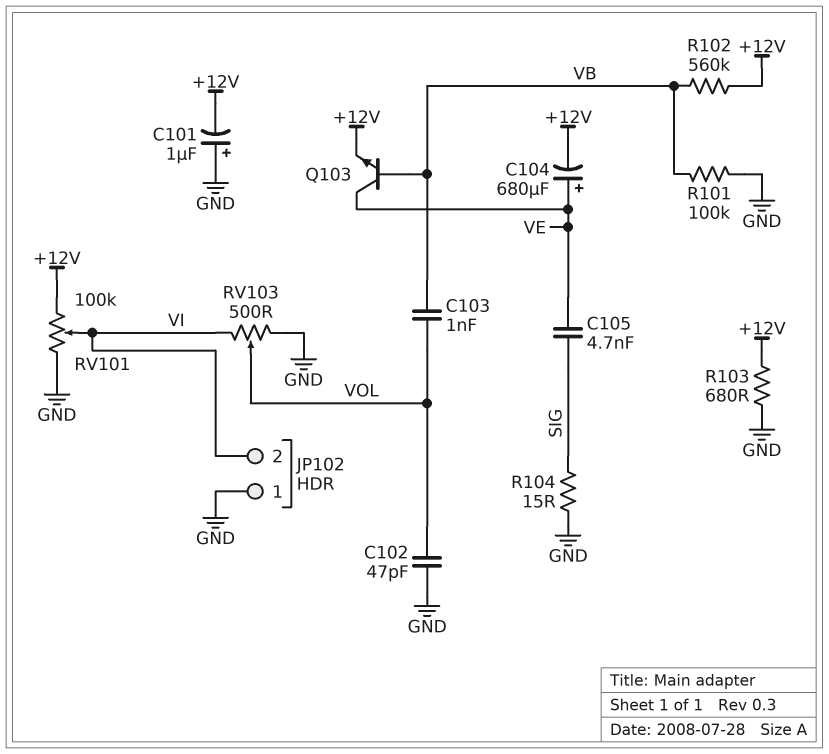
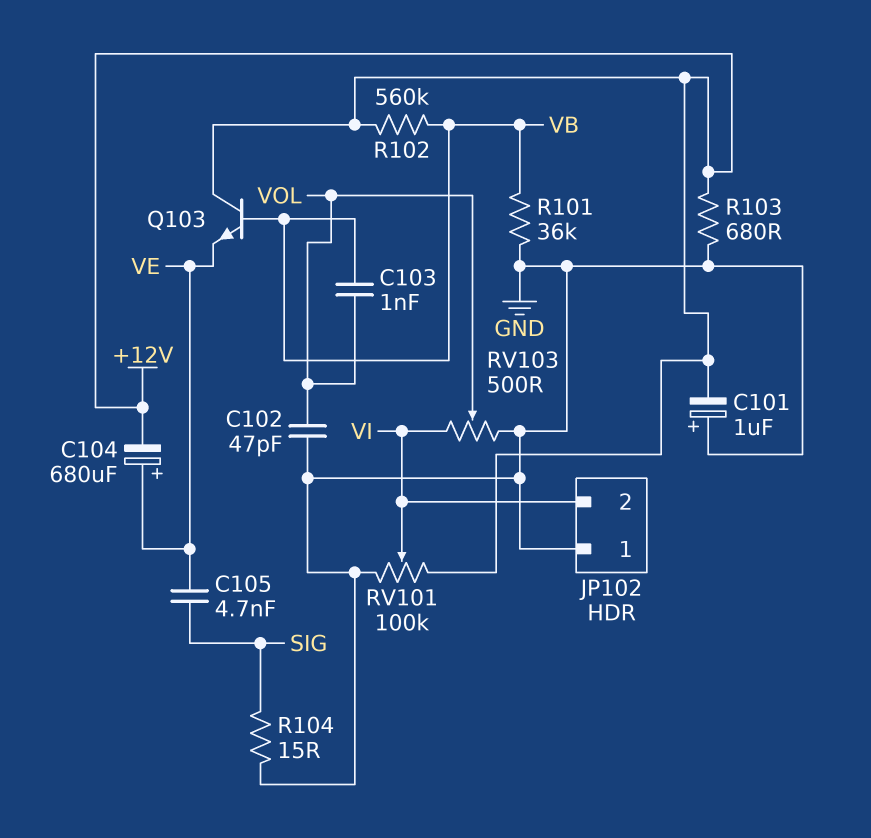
Q103: NPN (B VB, C VE, E +12V) -> NPN (B VB, C +12V, E VE)
R101: 100k (GND, VB) -> 36k (GND, VB)

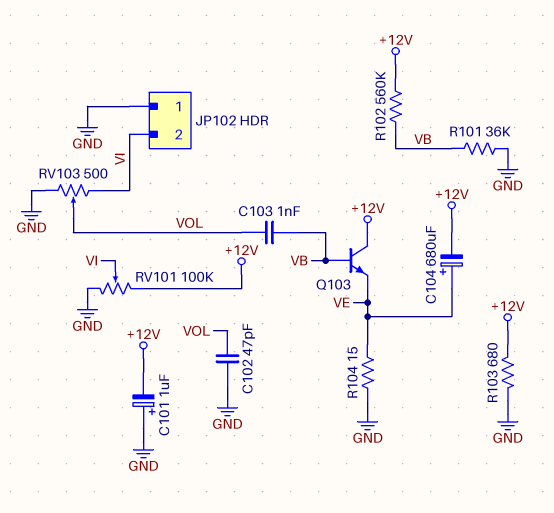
C105: 4.7nF (SIG, VE) -> none
R104: 15 (GND, SIG) -> 15 (GND, VE)

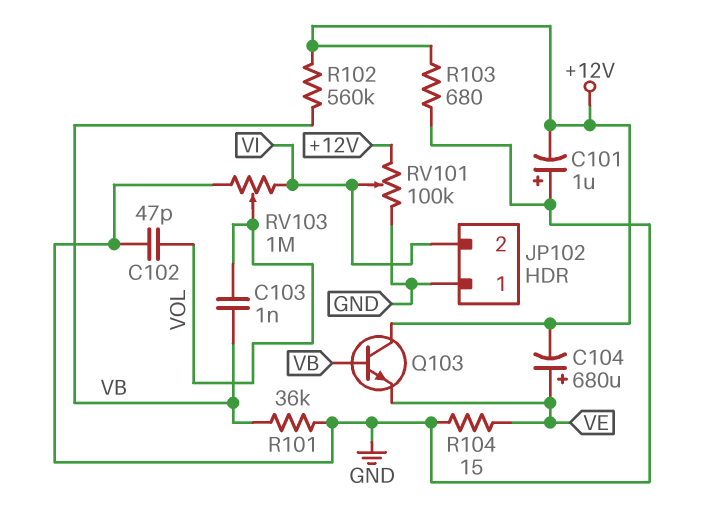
RV103: 500 (GND, VI, wiper VOL) -> 1M (GND, VI, wiper VOL)

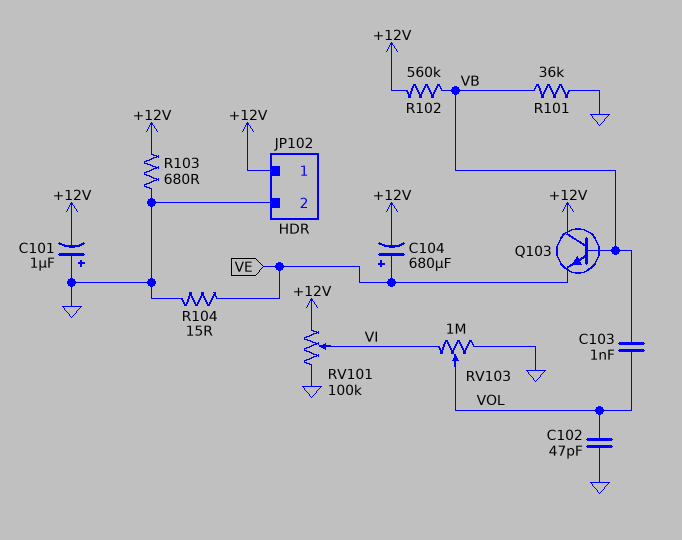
JP102 pin 1: GND -> +12V
JP102 pin 2: VI -> GND

